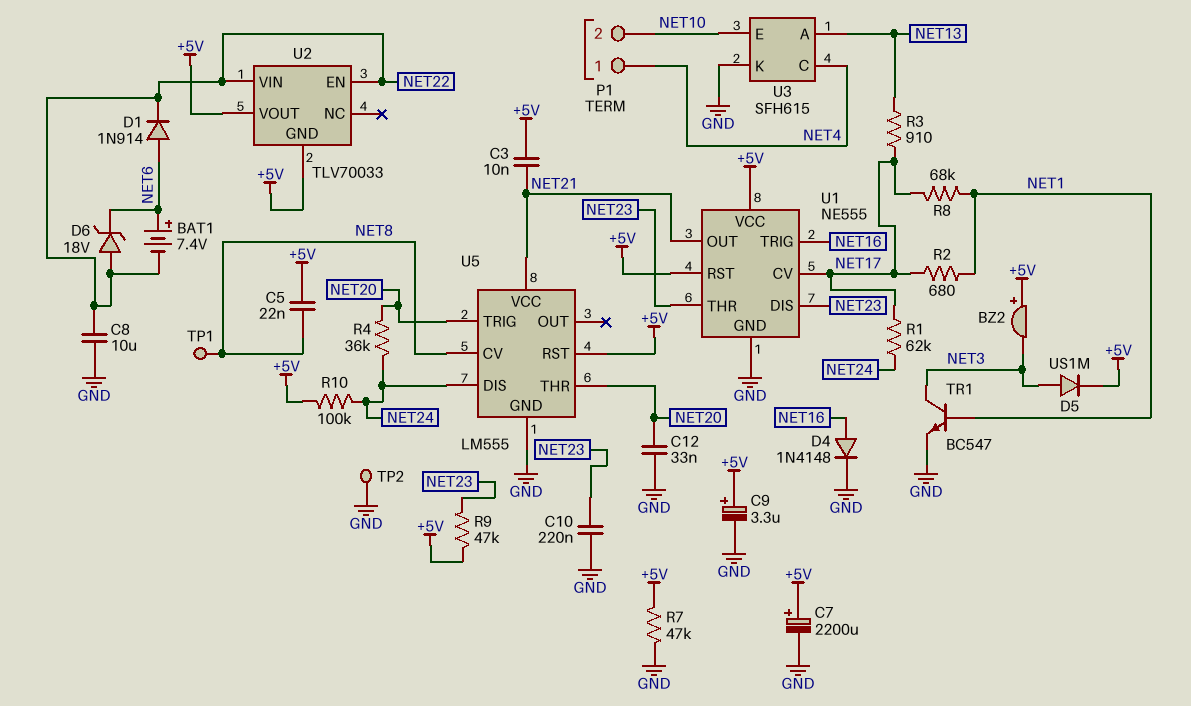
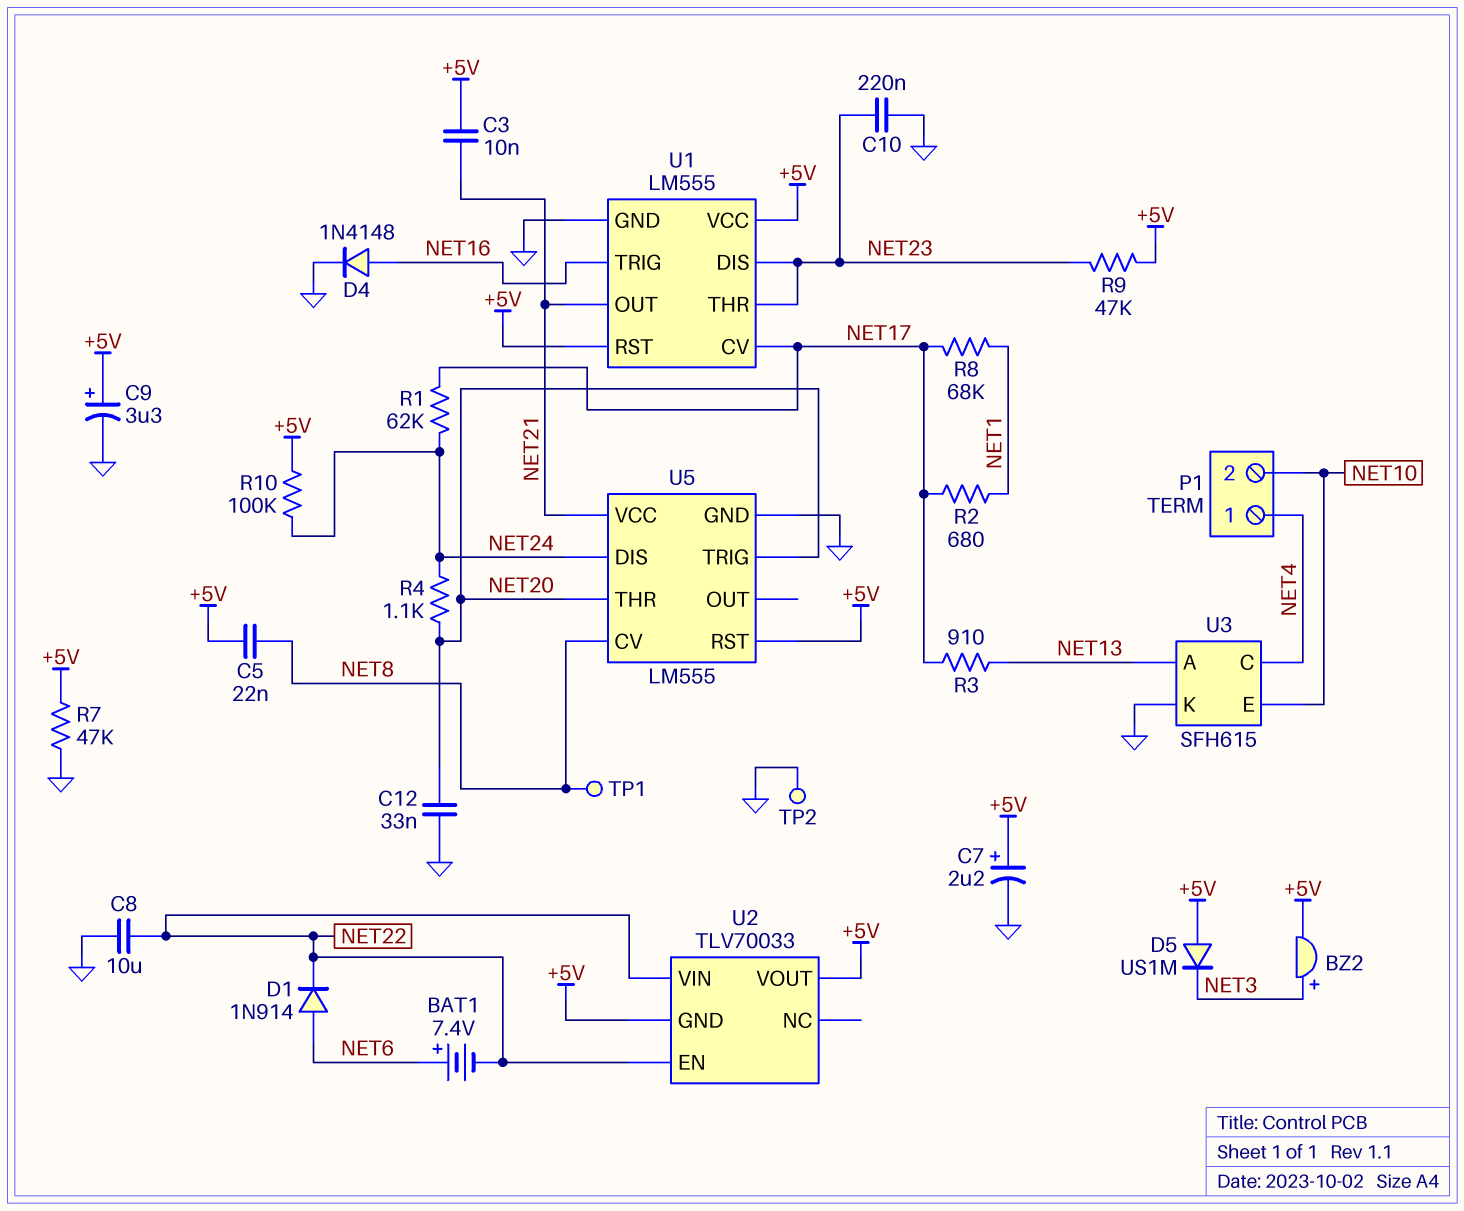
BZ2: buzzer (plus +5V, minus NET3) -> buzzer (plus NET3, minus +5V)
C7: 2200uF (plus +5V, minus GND) -> 2.2uF (plus +5V, minus GND)
D5: diode US1M (A NET3, K +5V) -> diode US1M (A +5V, K NET3)
D6: zener 18V (A NET22, K NET6) -> none
R4: 36k (NET20, NET24) -> 1.1k (NET20, NET24)
TR1: NPN BC547 (B NET1, C NET3, E GND) -> none
U1: NE555 -> LM555

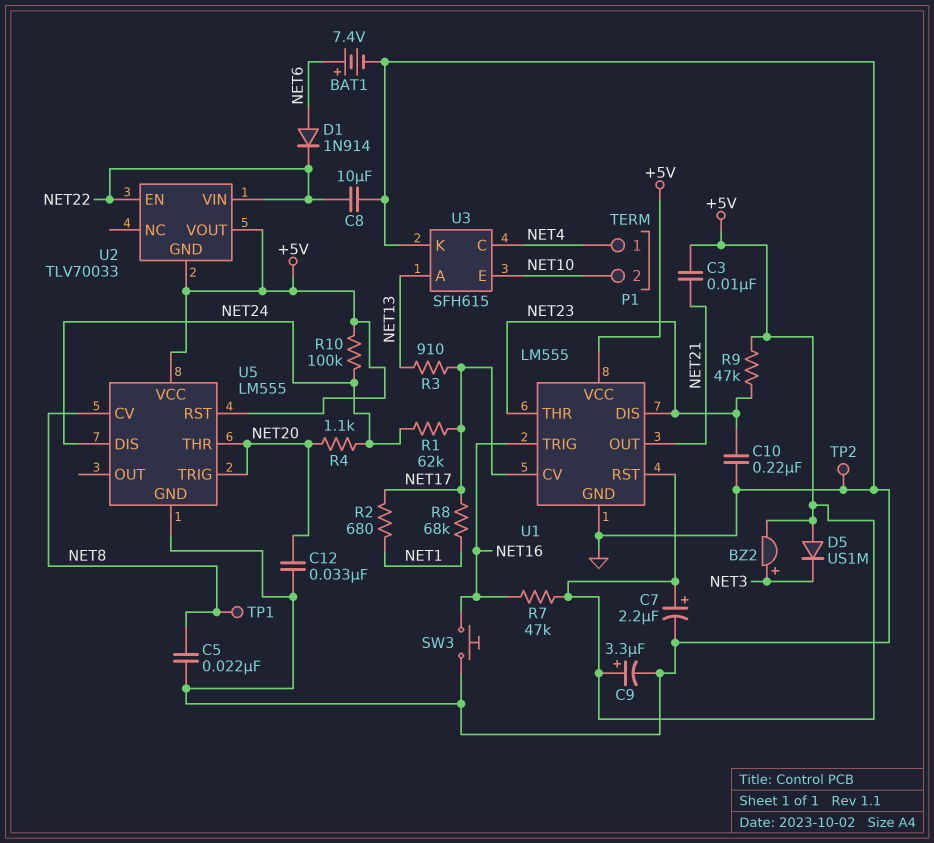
BAT1: 7.4V (plus NET6, minus NET22) -> 7.4V (plus NET6, minus GND)
C5: 22nF (+5V, NET8) -> 22nF (GND, NET8)
D4: diode 1N4148 (A NET16, K GND) -> none
R7: 47k (+5V, GND) -> 47k (+5V, NET16)
SW3: none -> button (GND, NET16)
U5 pin VCC: NET21 -> +5V

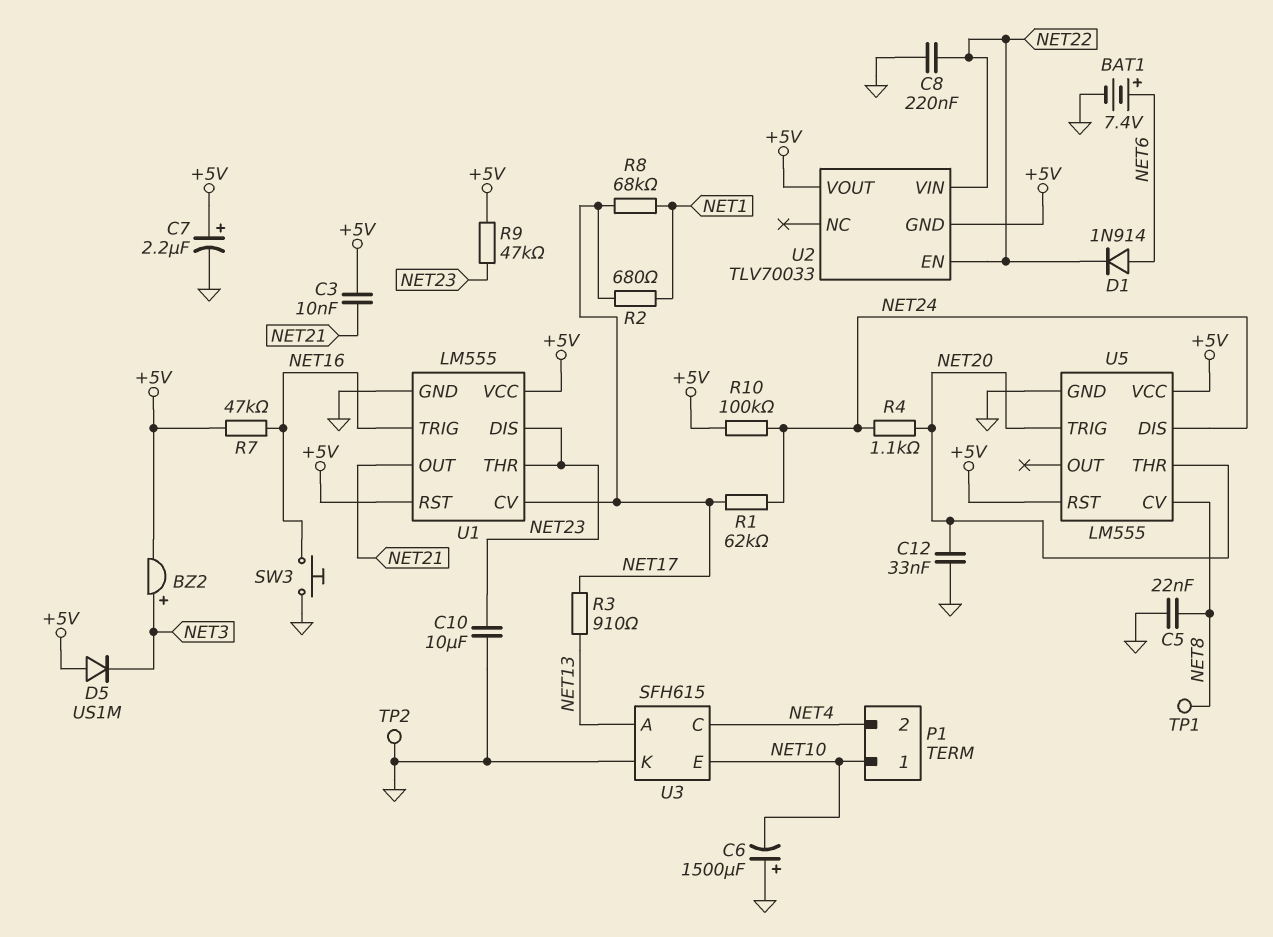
C6: none -> 1500uF (plus GND, minus NET10)
C8: 10uF (GND, NET22) -> 220nF (GND, NET22)
C9: 3.3uF (plus +5V, minus GND) -> none
C10: 220nF (GND, NET23) -> 10uF (GND, NET23)
P1 pin 1: NET4 -> NET10
P1 pin 2: NET10 -> NET4

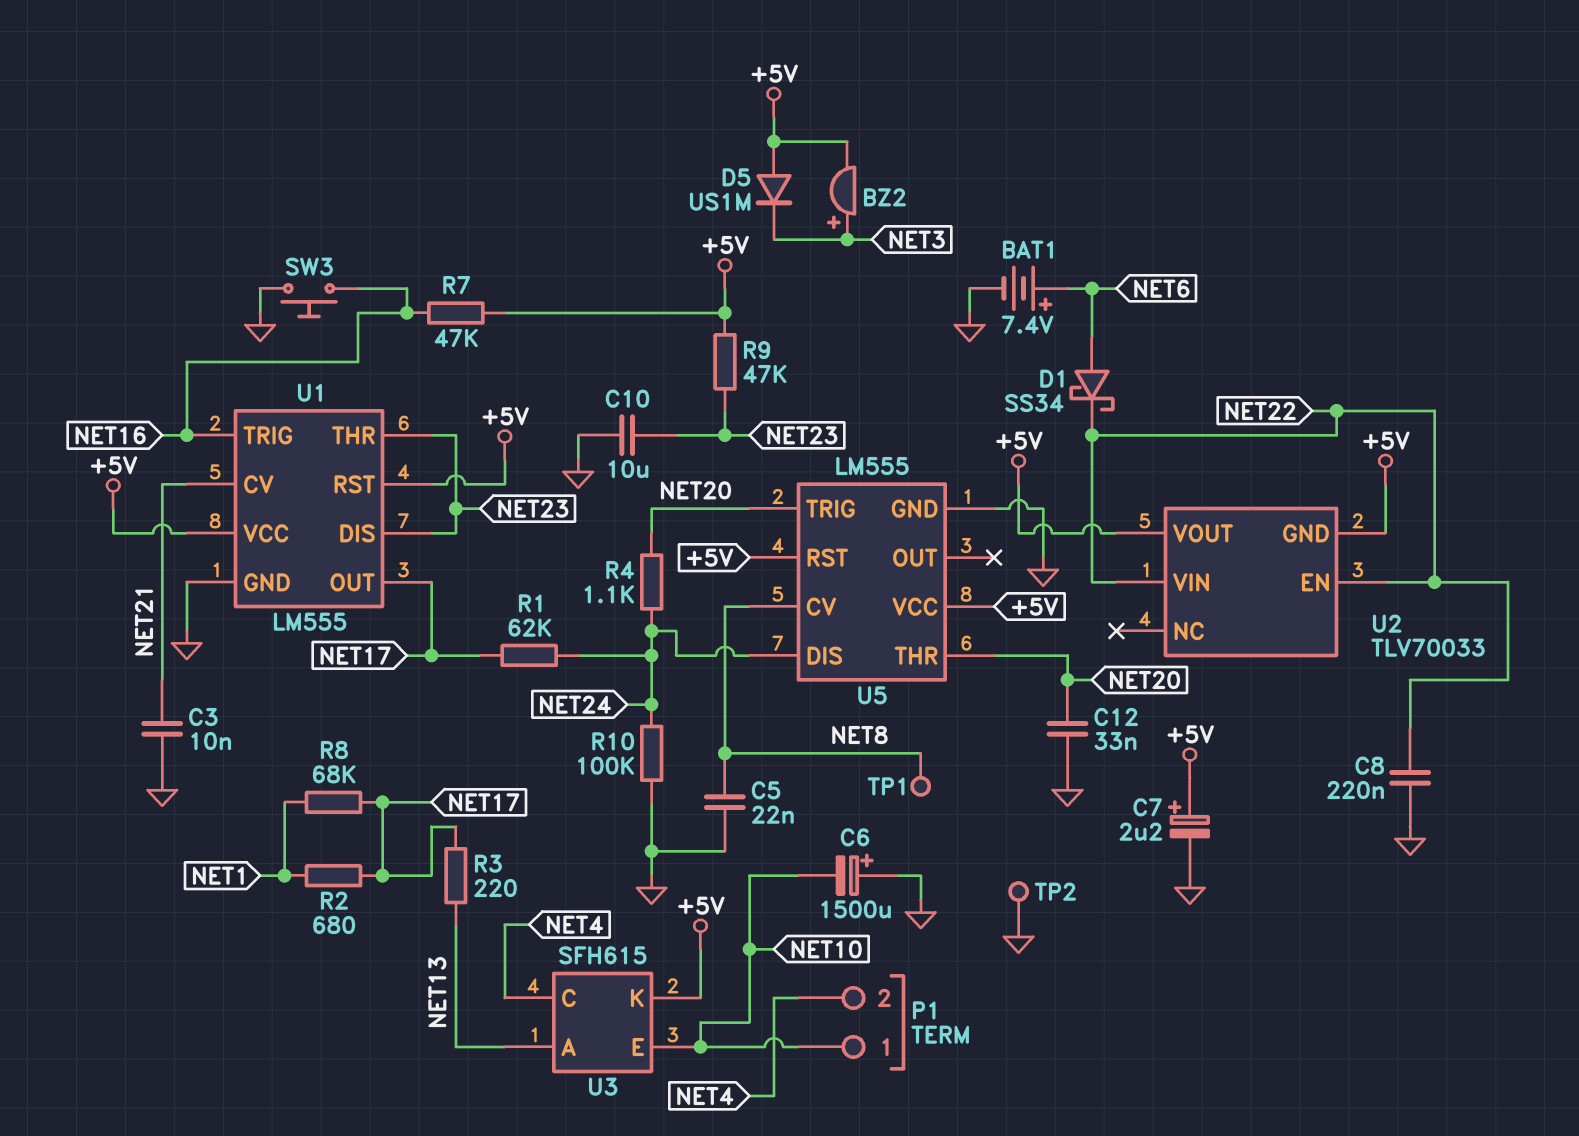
C3: 10nF (+5V, NET21) -> 10nF (GND, NET21)
D1: diode 1N914 (A NET6, K NET22) -> schottky SS34 (A NET6, K NET22)
R3: 910 (NET13, NET17) -> 220 (NET13, NET17)
R10: 100k (+5V, NET24) -> 100k (GND, NET24)
U1 pin CV: NET17 -> NET21
U1 pin OUT: NET21 -> NET17
U3 pin K: GND -> +5V

